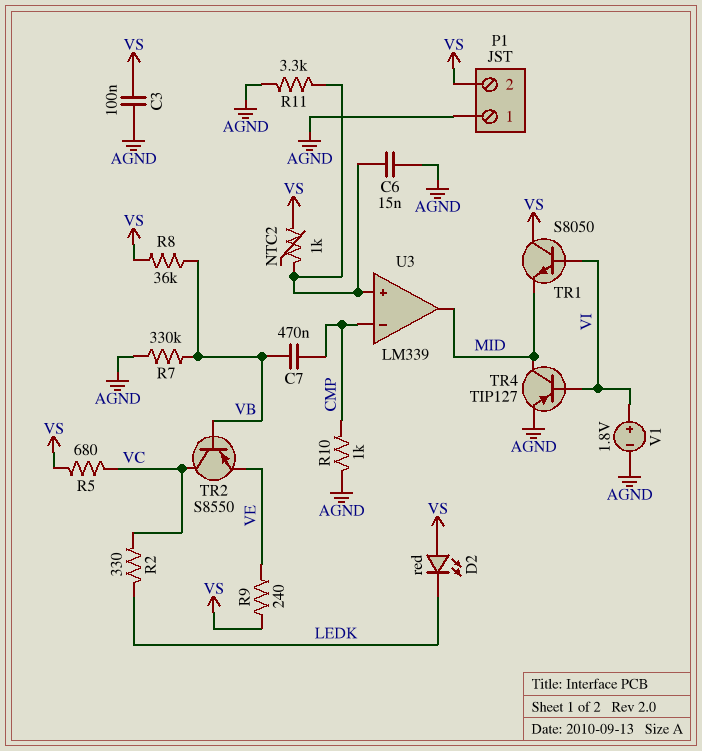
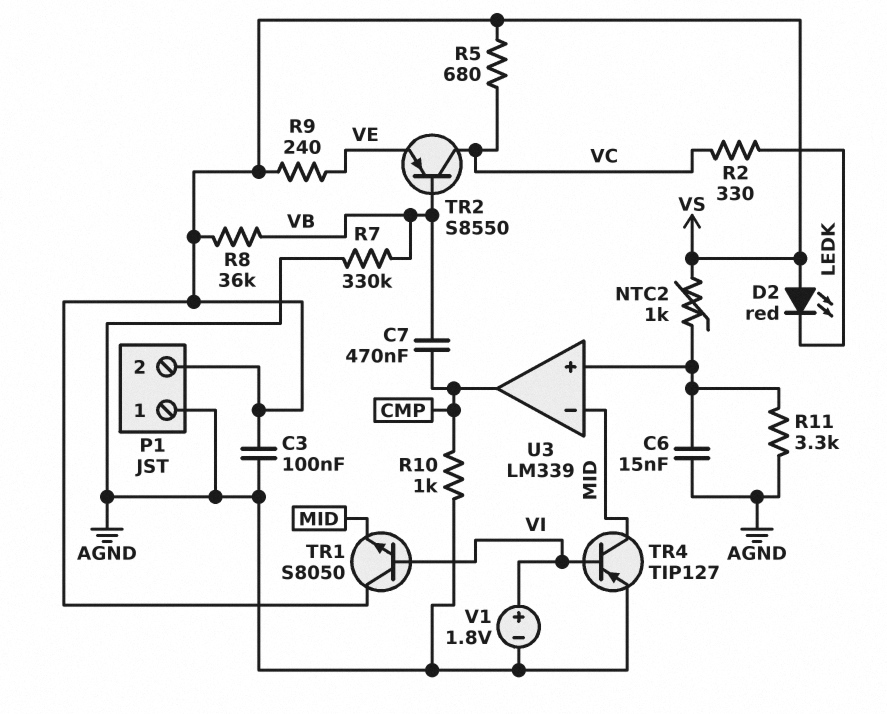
U3 pin in-: CMP -> MID
U3 pin out: MID -> CMP

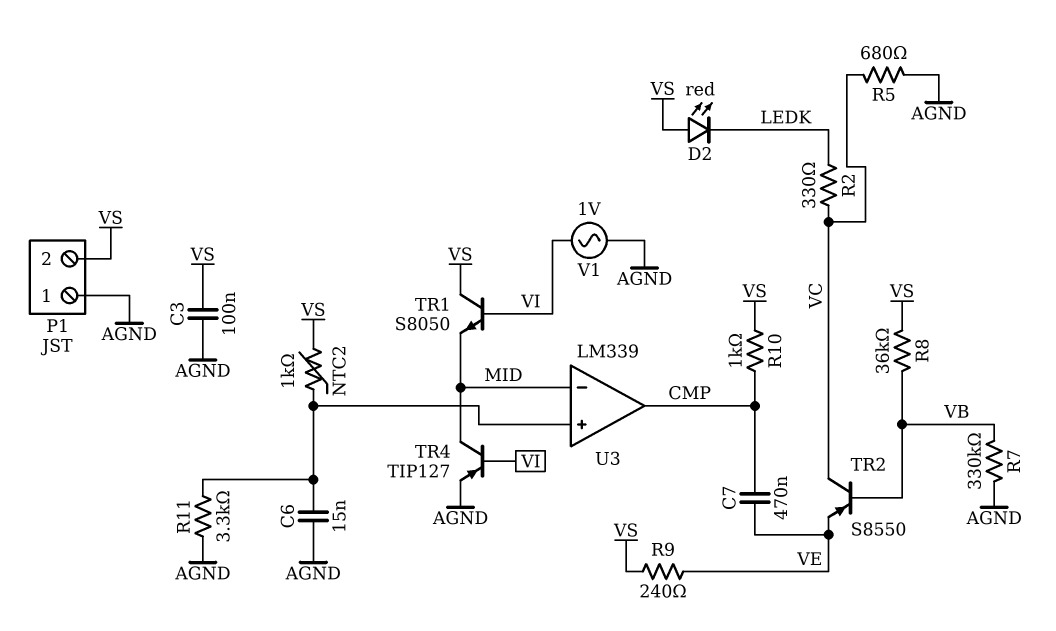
C7: 470nF (CMP, VB) -> 470nF (CMP, VE)
R5: 680 (VC, VS) -> 680 (AGND, VC)
R10: 1k (AGND, CMP) -> 1k (CMP, VS)
V1: 1.8V (plus VI, minus AGND) -> AC 1V (AGND, VI)

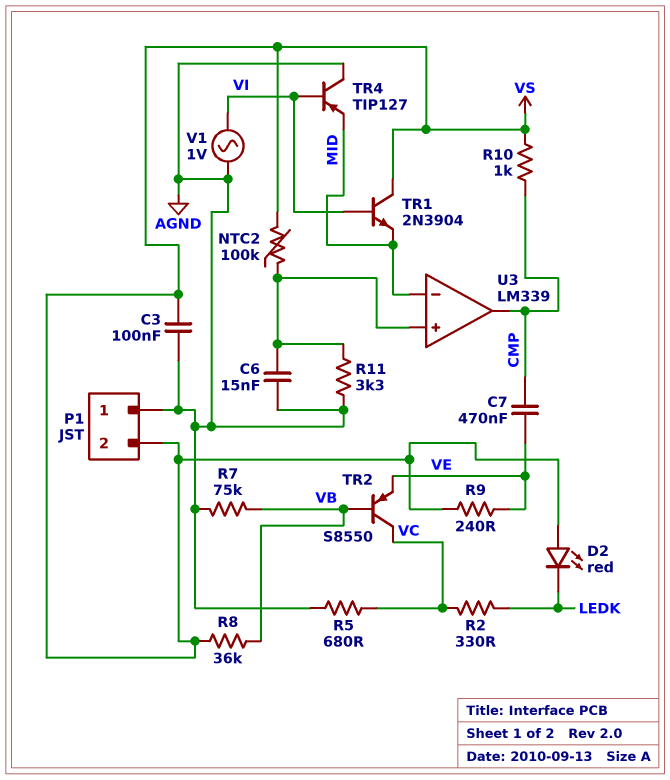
NTC2: 1k (U3/in+, VS) -> 100k (U3/in+, VS)
R7: 330k (AGND, VB) -> 75k (AGND, VB)
TR1: NPN S8050 (B VI, C VS, E MID) -> NPN 2N3904 (B VI, C VS, E MID)
TR4: PNP TIP127 (B VI, C MID, E AGND) -> PNP TIP127 (B VI, C AGND, E MID)

